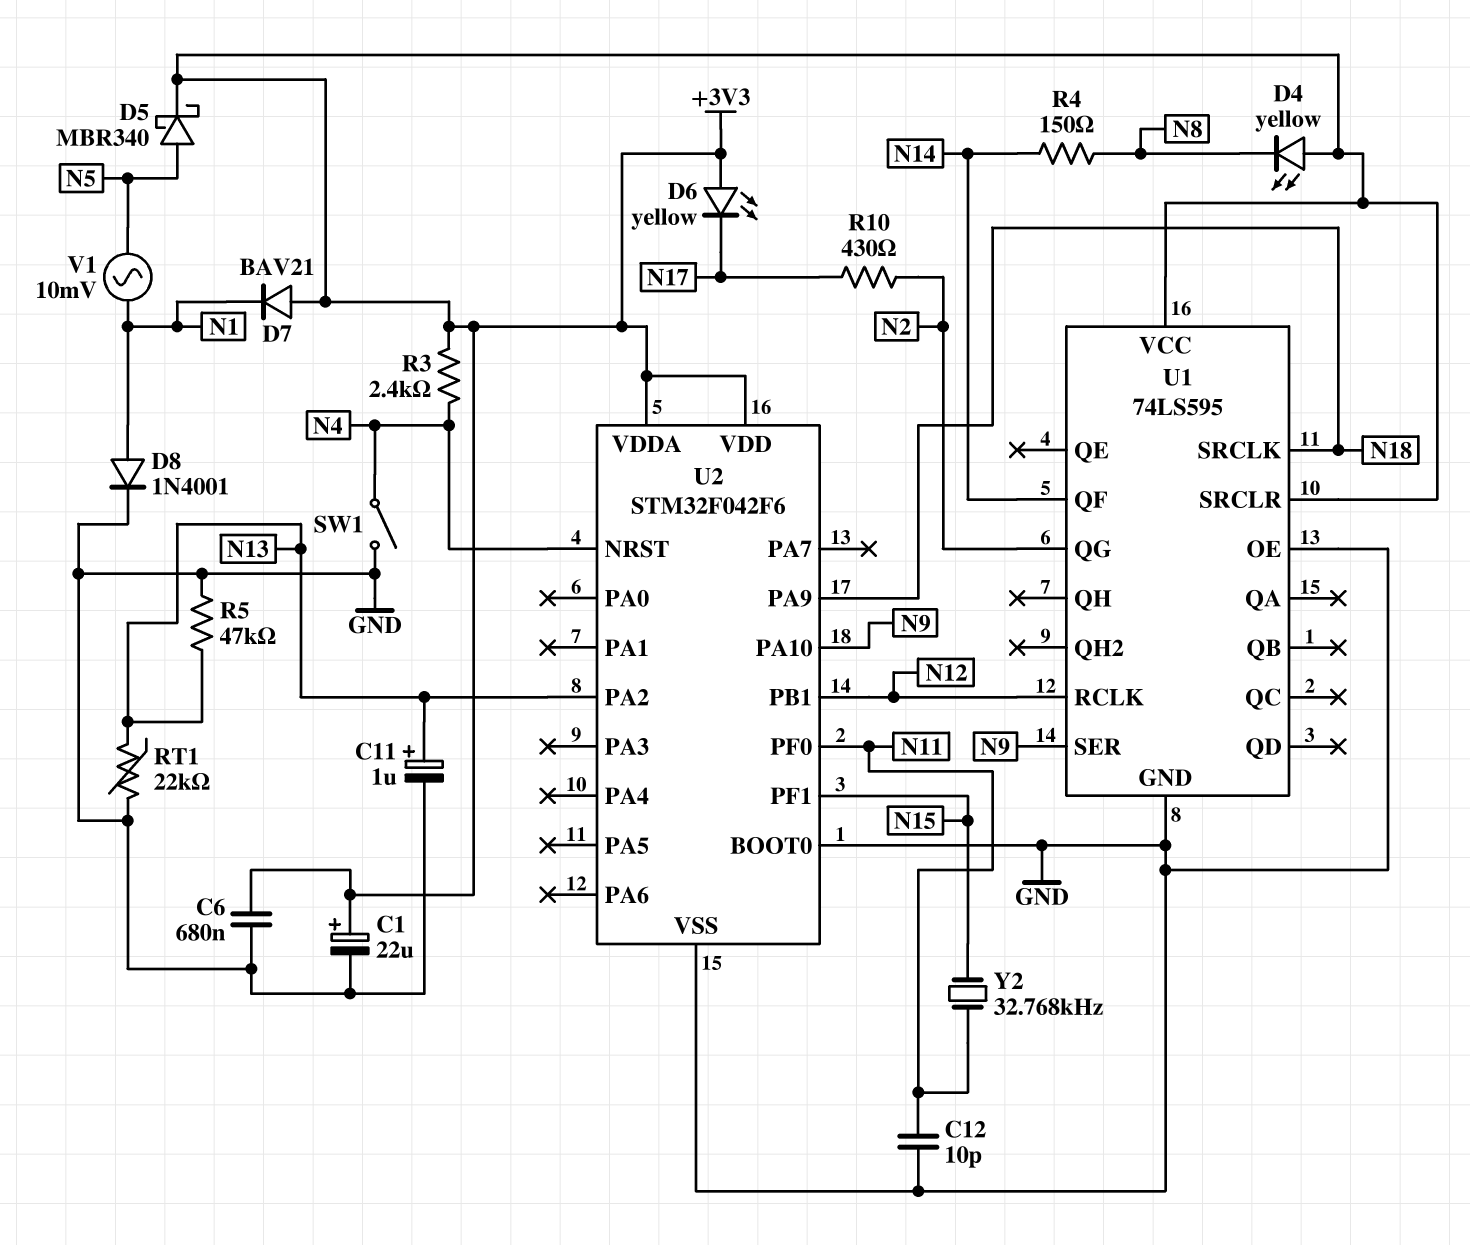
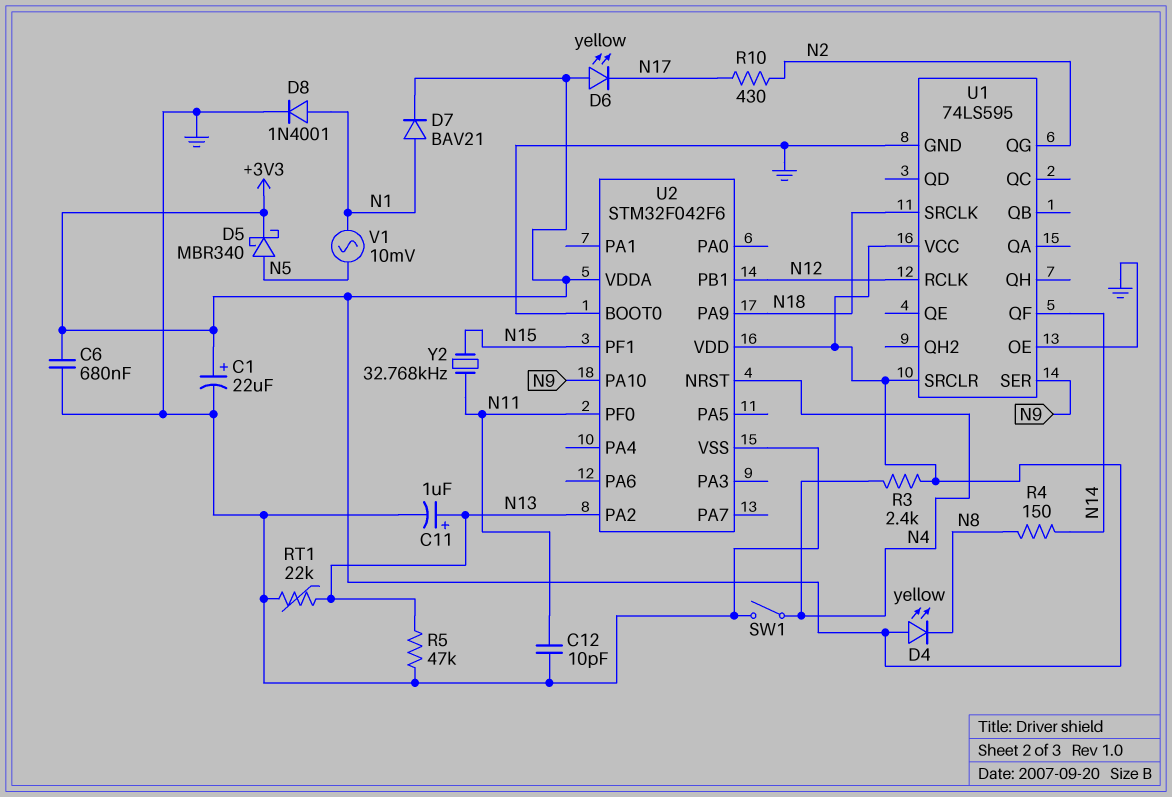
D7: diode BAV21 (A +3V3, K N1) -> diode BAV21 (A N1, K +3V3)

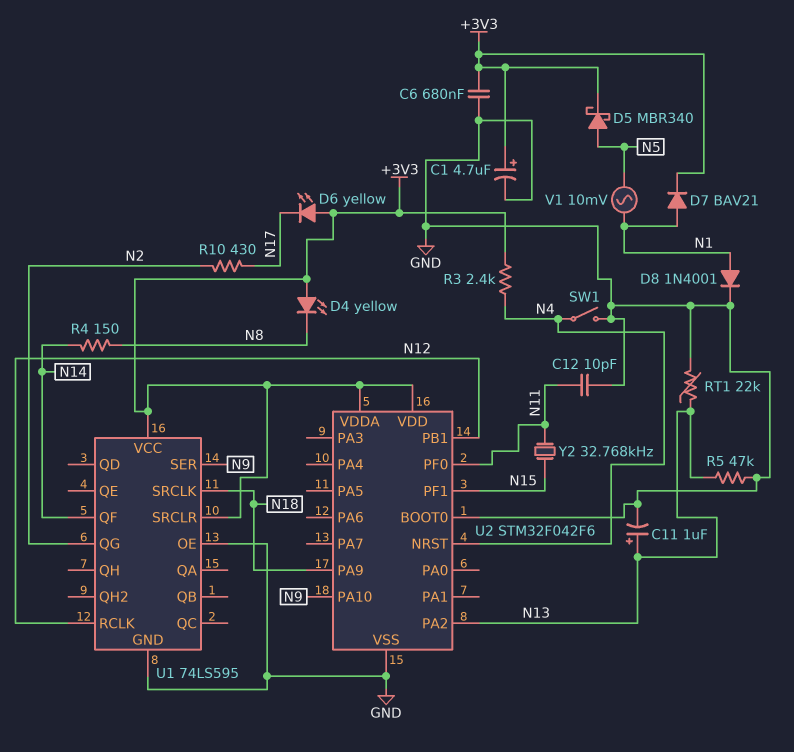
C1: 22uF (plus +3V3, minus GND) -> 4.7uF (plus +3V3, minus GND)

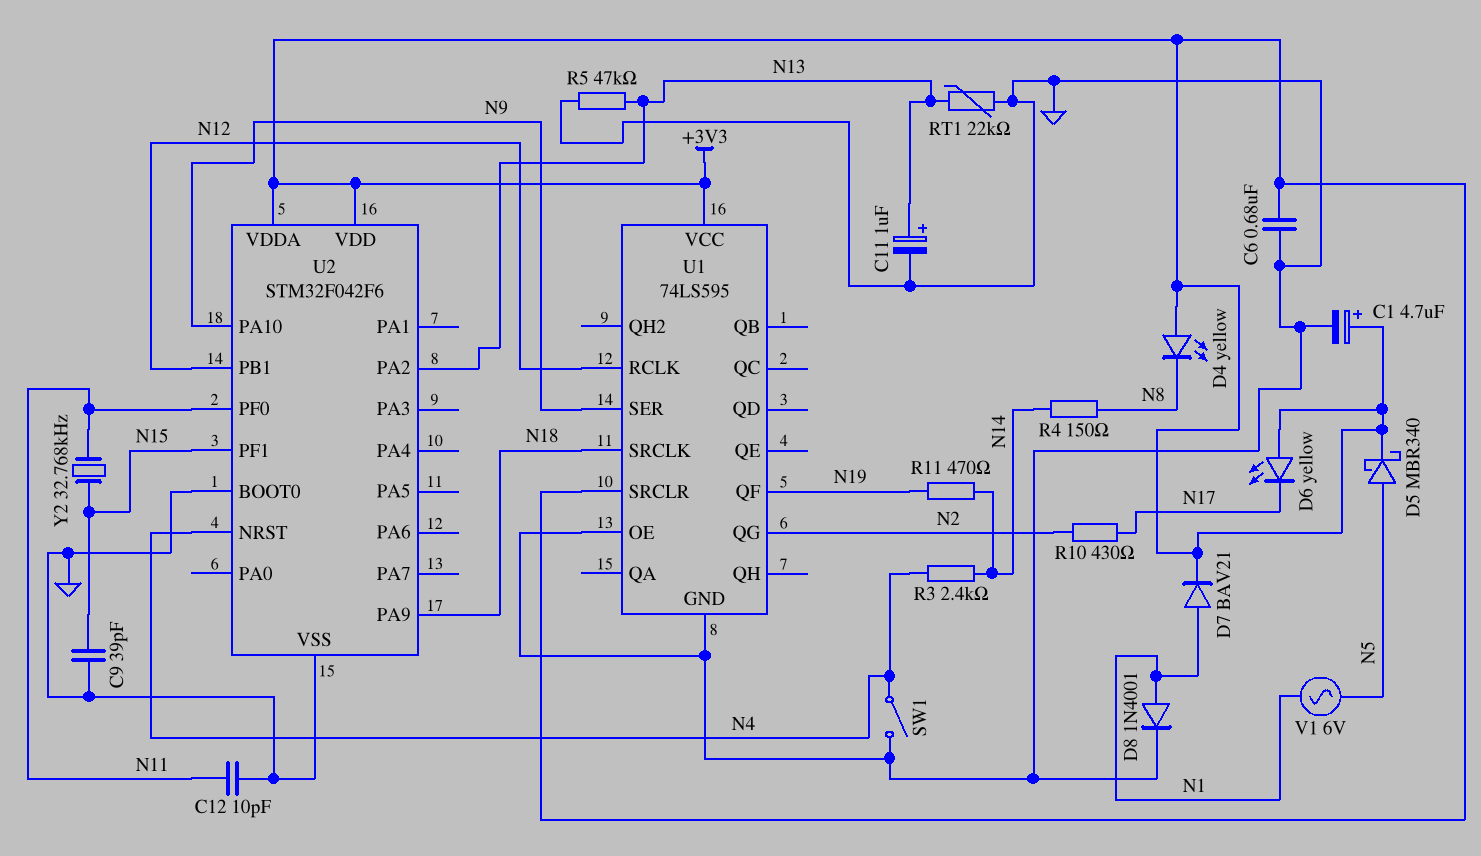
C9: none -> 39pF (GND, N15)
R3: 2.4k (+3V3, N4) -> 2.4k (N4, N14)
R11: none -> 470 (N14, N19)
U1 pin QF: N14 -> N19
V1: AC 10mV (N1, N5) -> AC 6V (N1, N5)

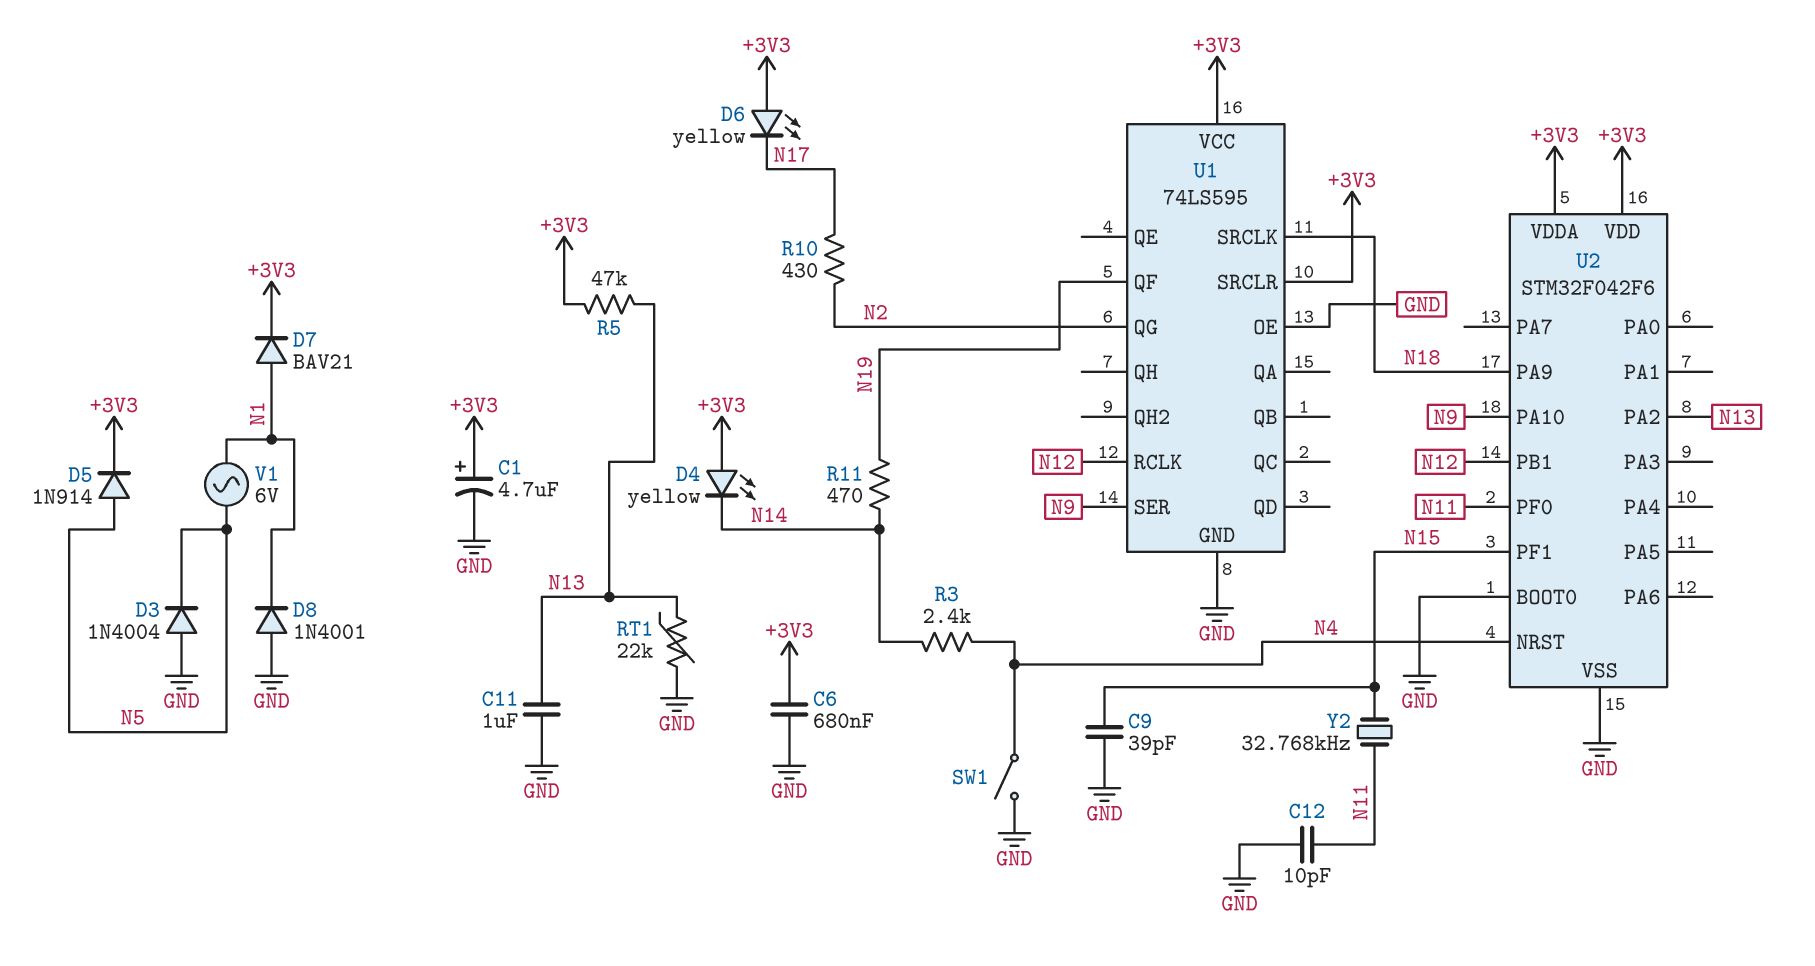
C11: 1uF (plus N13, minus GND) -> 1uF (GND, N13)
D3: none -> diode 1N4004 (A GND, K N5)
D4: LED yellow (A +3V3, K N8) -> LED yellow (A +3V3, K N14)
D5: schottky MBR340 (A N5, K +3V3) -> diode 1N914 (A N5, K +3V3)
D8: diode 1N4001 (A N1, K GND) -> diode 1N4001 (A GND, K N1)
R4: 150 (N8, N14) -> none
R5: 47k (GND, N13) -> 47k (+3V3, N13)

